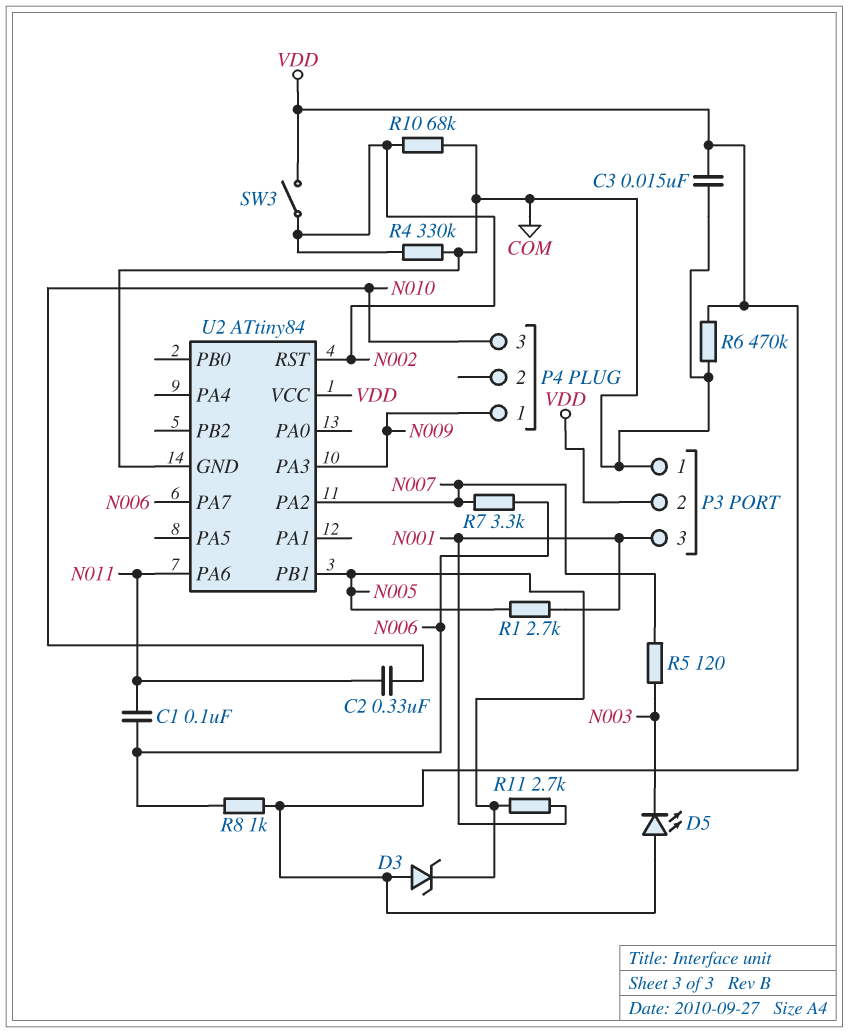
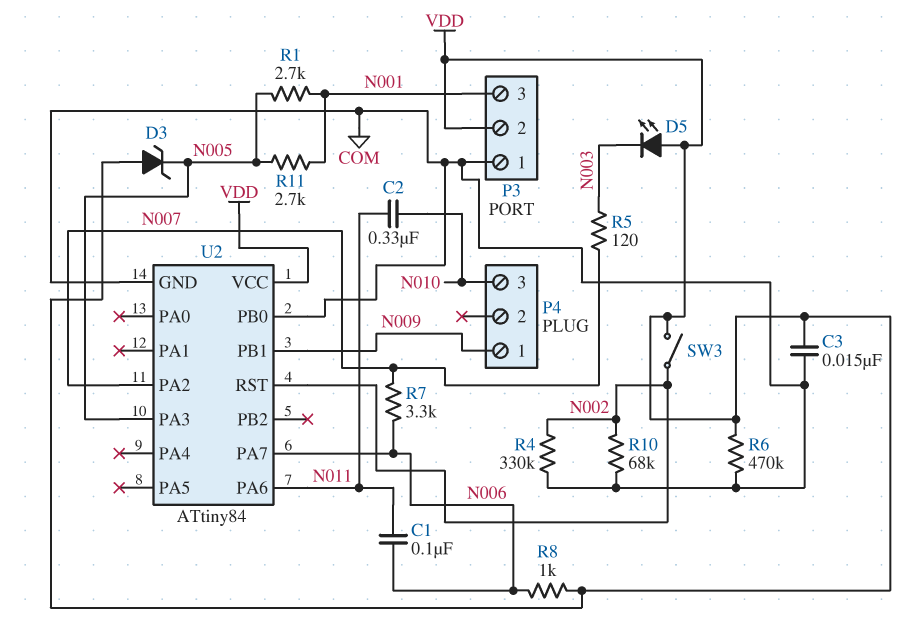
U2 pin PA3: N009 -> N005
U2 pin PB0: none -> COM
U2 pin PB1: N005 -> N009

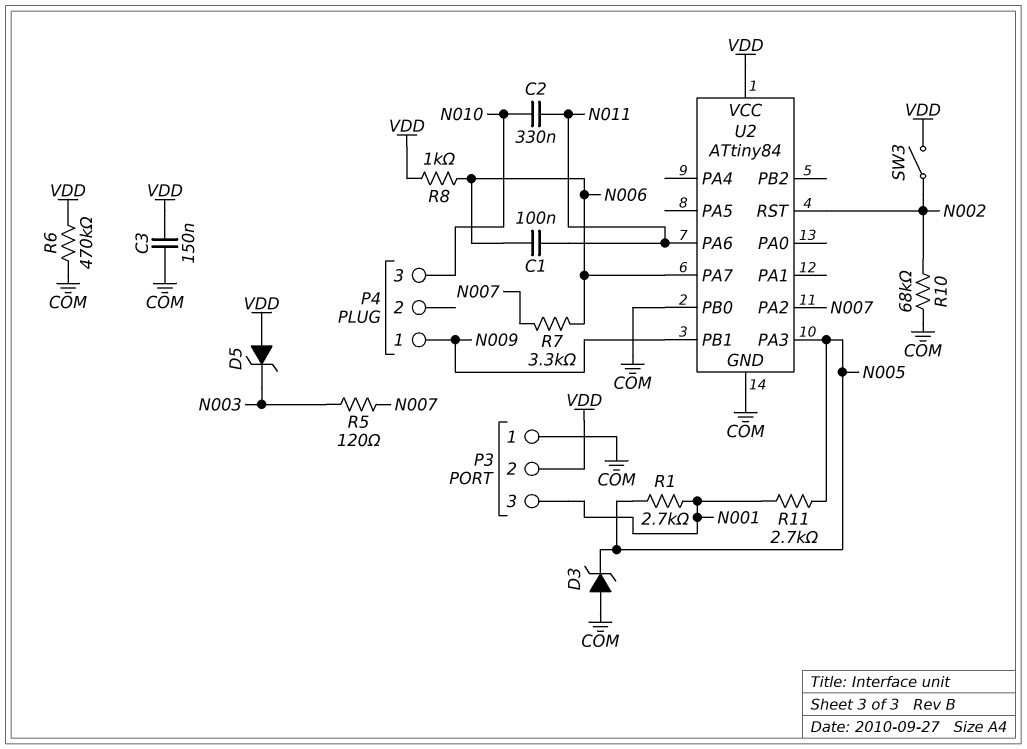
C3: 15nF (COM, VDD) -> 150nF (COM, VDD)
D3: zener (A VDD, K N005) -> zener (A COM, K N005)
D5: LED (A VDD, K N003) -> zener (A VDD, K N003)
R4: 330k (COM, N002) -> none

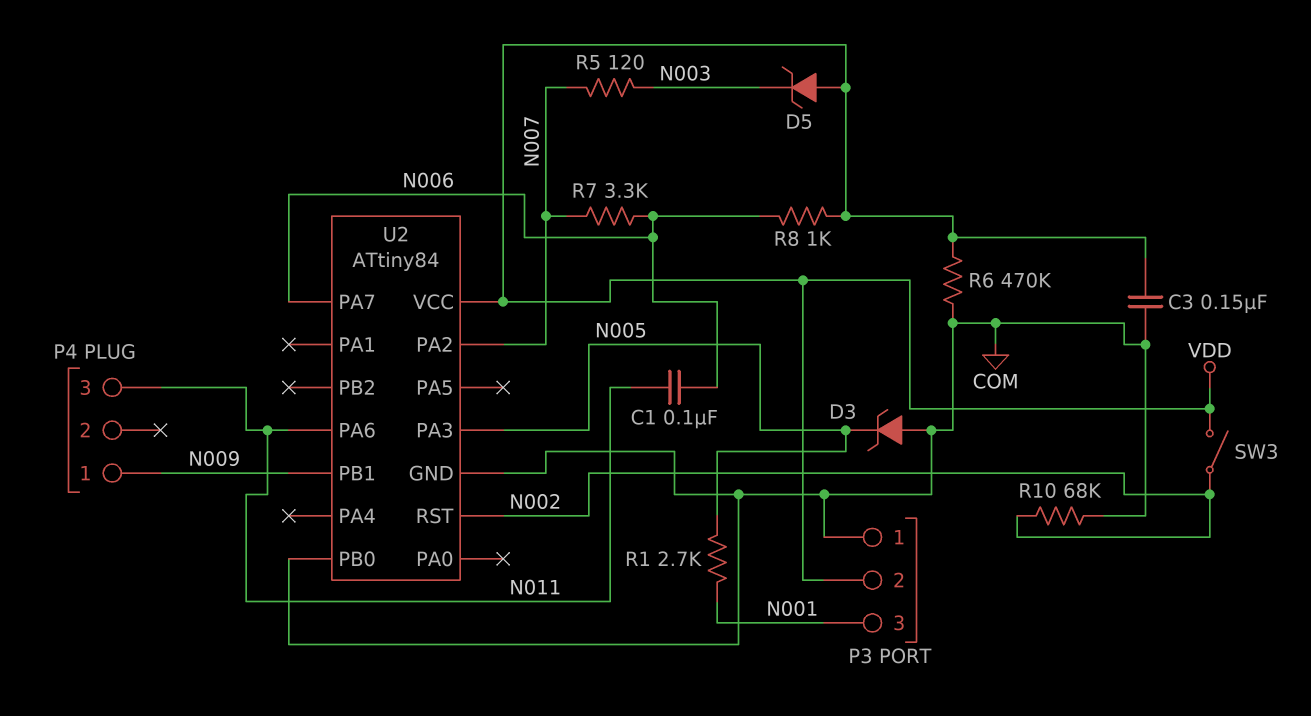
C2: 330nF (N010, N011) -> none
P4 pin 3: N010 -> N011
R11: 2.7k (N001, N005) -> none

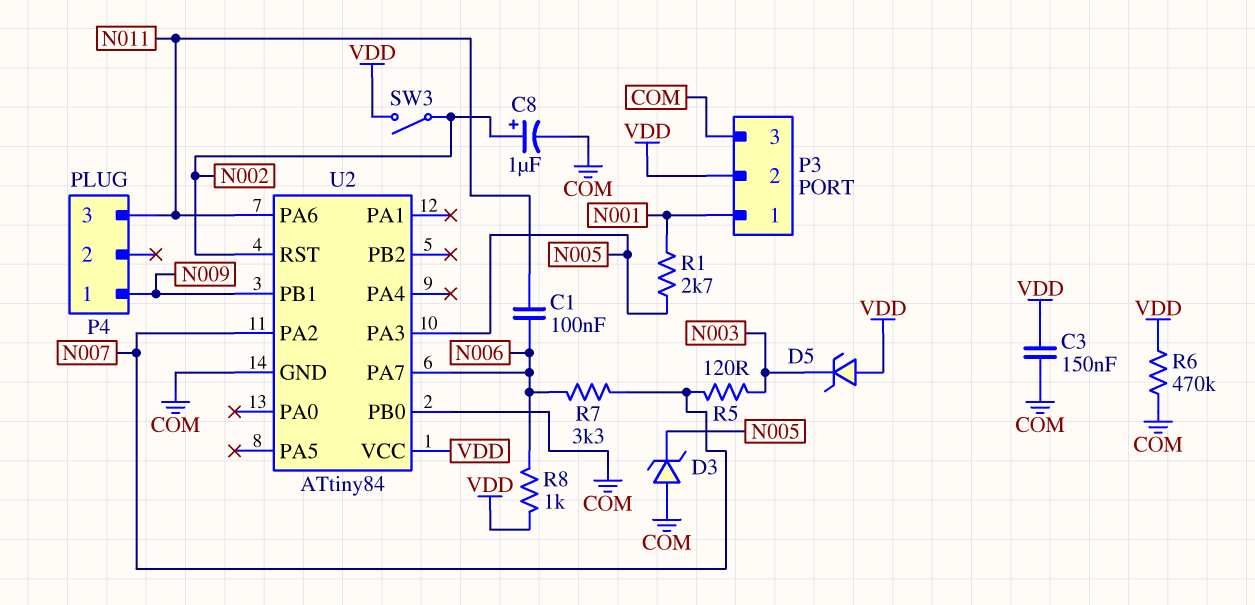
C8: none -> 1uF (plus N002, minus COM)
P3 pin 1: COM -> N001
P3 pin 3: N001 -> COM
R10: 68k (COM, N002) -> none

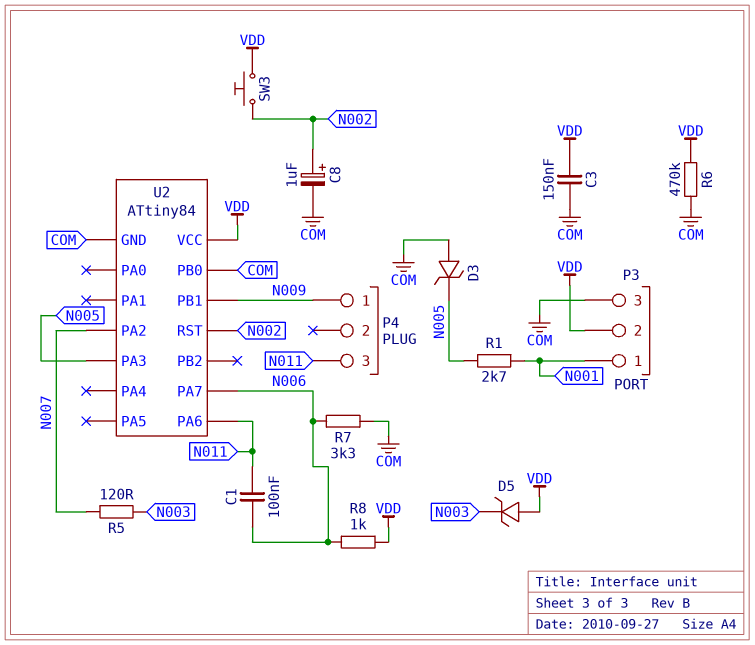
R7: 3.3k (N006, N007) -> 3.3k (COM, N006)
SW3: switch (N002, VDD) -> button (N002, VDD)

